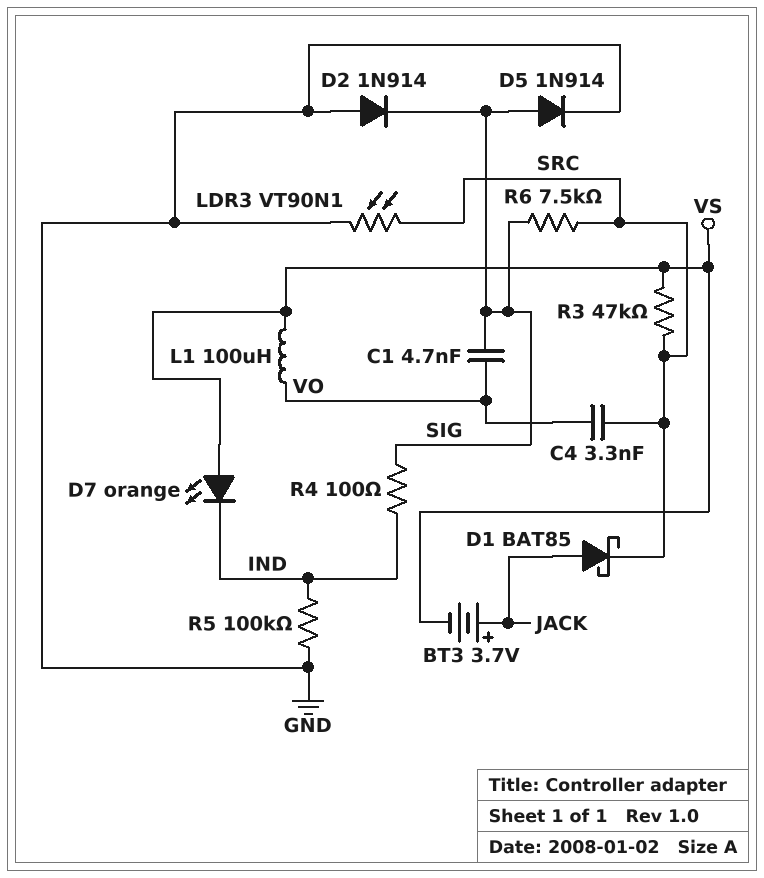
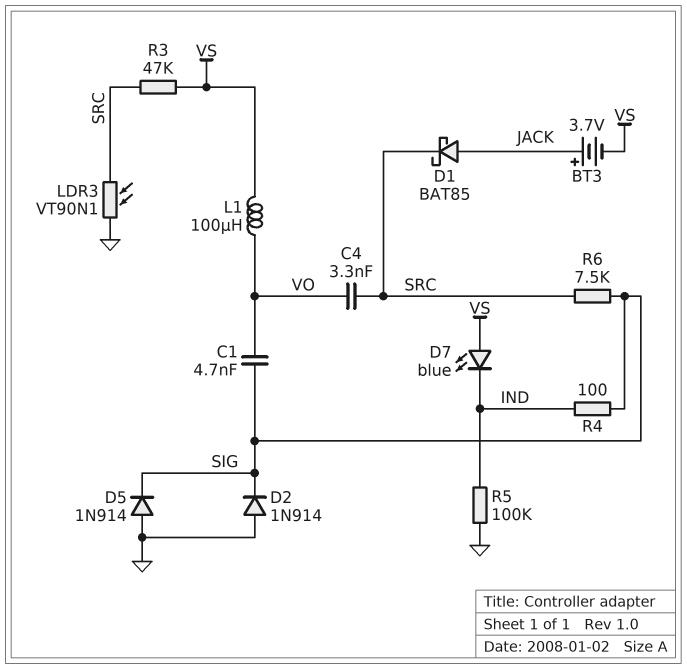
D5: diode 1N914 (A SIG, K GND) -> diode 1N914 (A GND, K SIG)
D7: LED orange (A VS, K IND) -> LED blue (A VS, K IND)

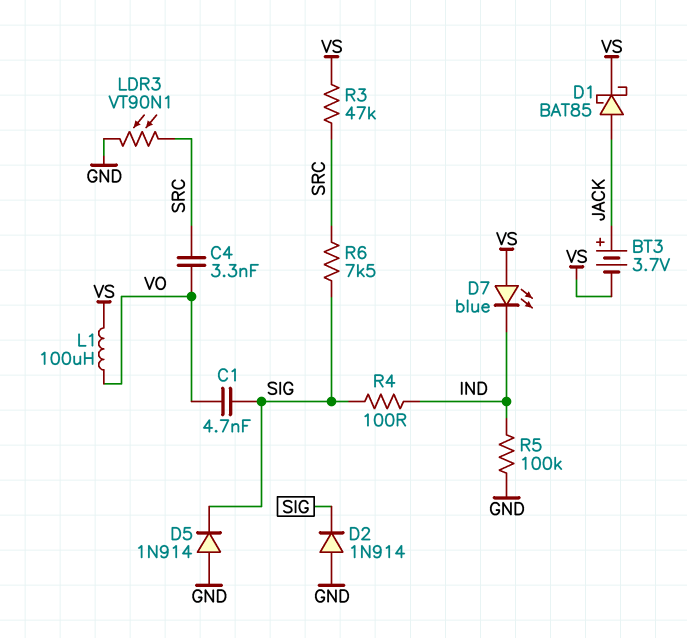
D1: schottky BAT85 (A JACK, K SRC) -> schottky BAT85 (A JACK, K VS)

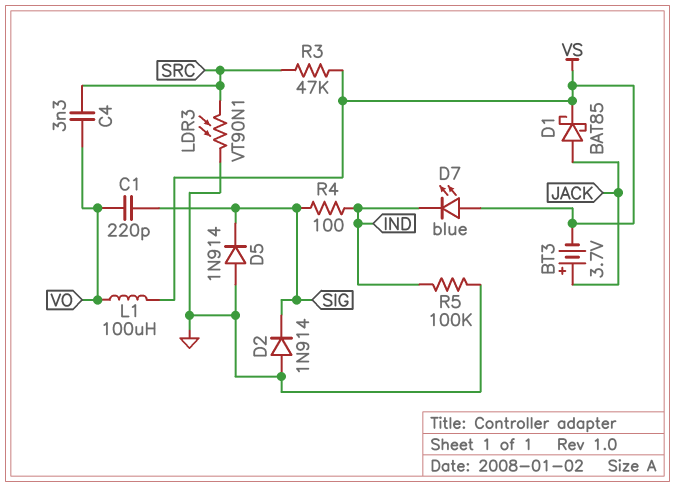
C1: 4.7nF (SIG, VO) -> 220pF (SIG, VO)
R6: 7.5k (SIG, SRC) -> none

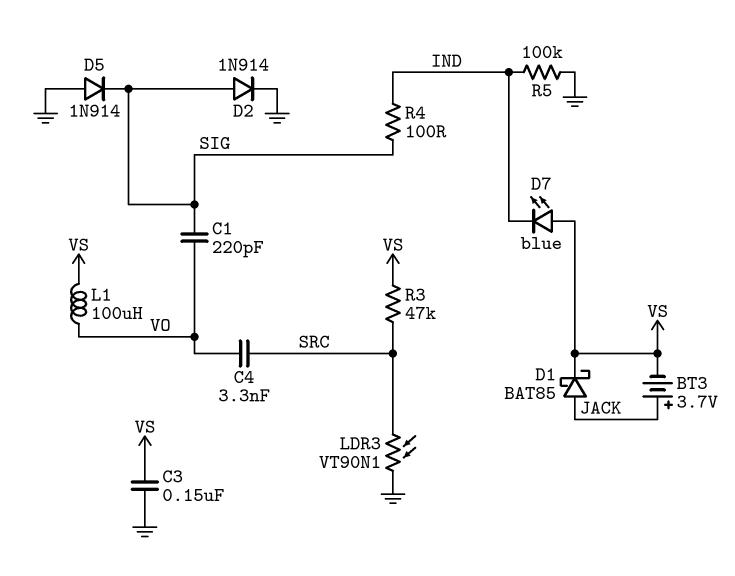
C3: none -> 150nF (GND, VS)
D2: diode 1N914 (A GND, K SIG) -> diode 1N914 (A SIG, K GND)

